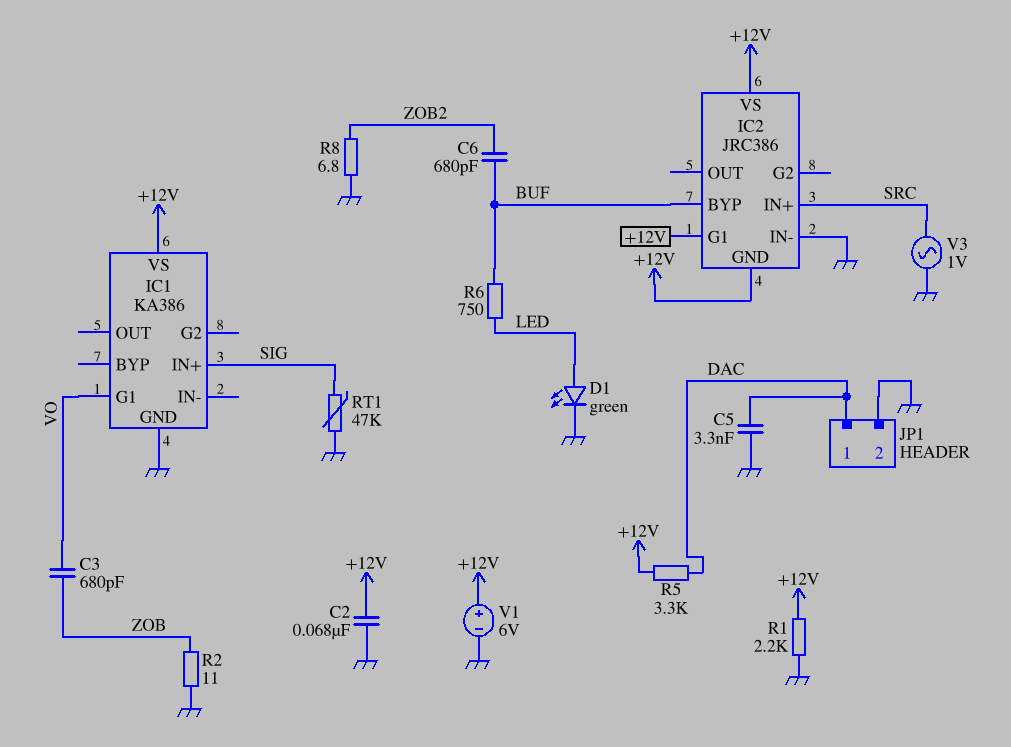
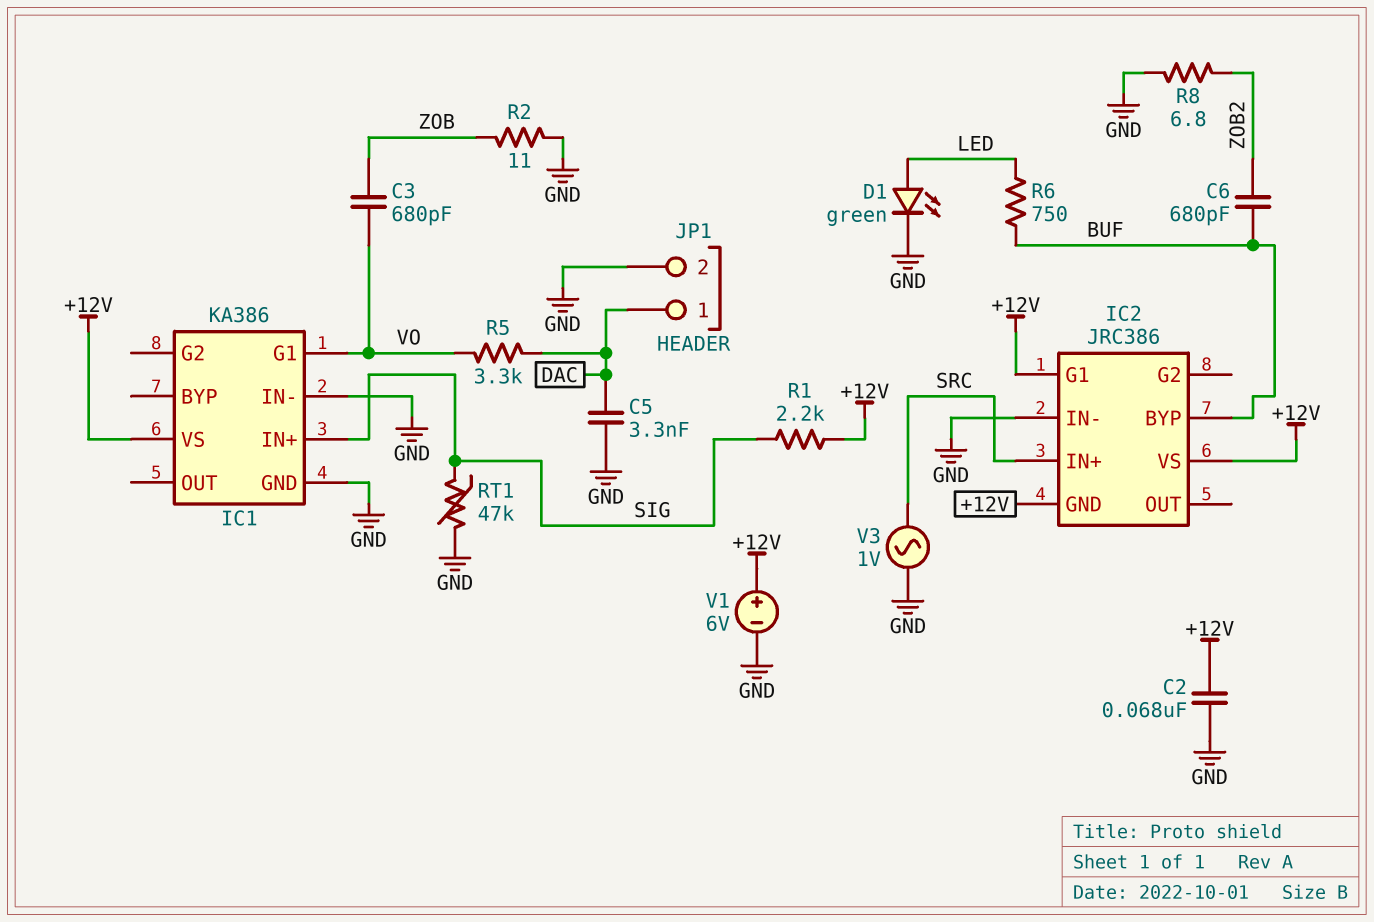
IC1 pin IN-: none -> GND
R1: 2.2k (+12V, GND) -> 2.2k (+12V, SIG)
R5: 3.3k (+12V, DAC) -> 3.3k (DAC, VO)

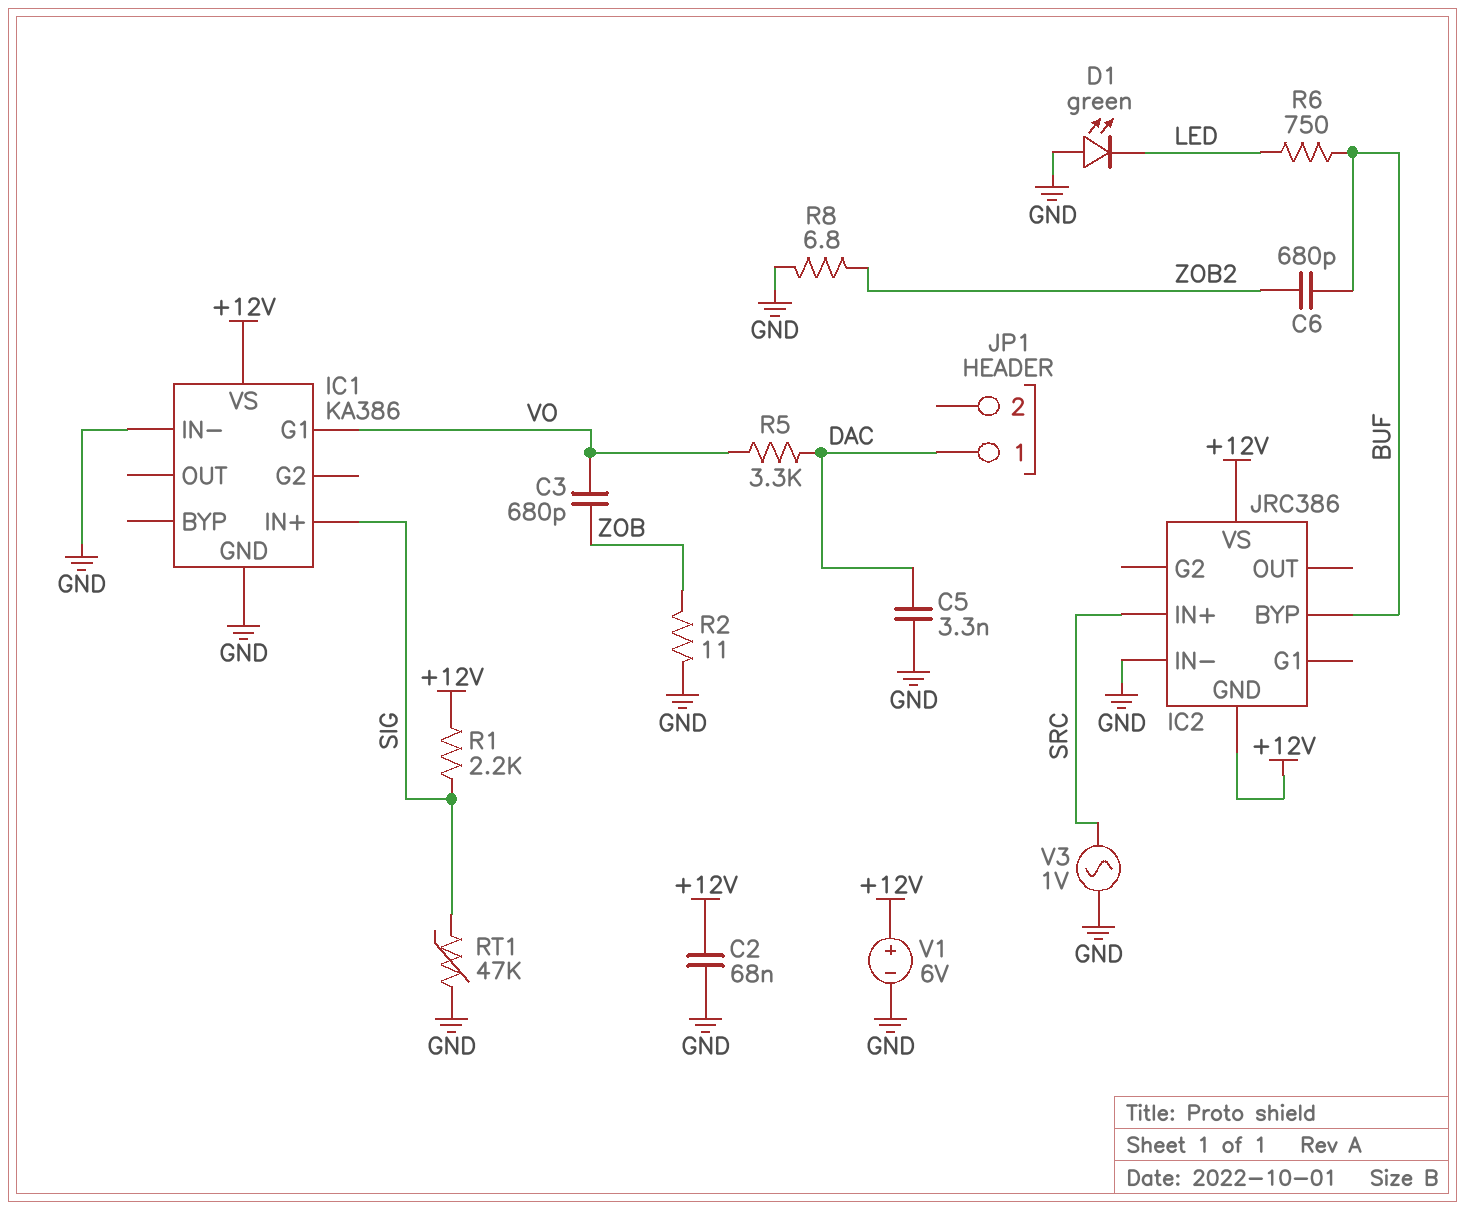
D1: LED green (A LED, K GND) -> LED green (A GND, K LED)
IC2 pin G1: +12V -> none
JP1 pin 2: GND -> none

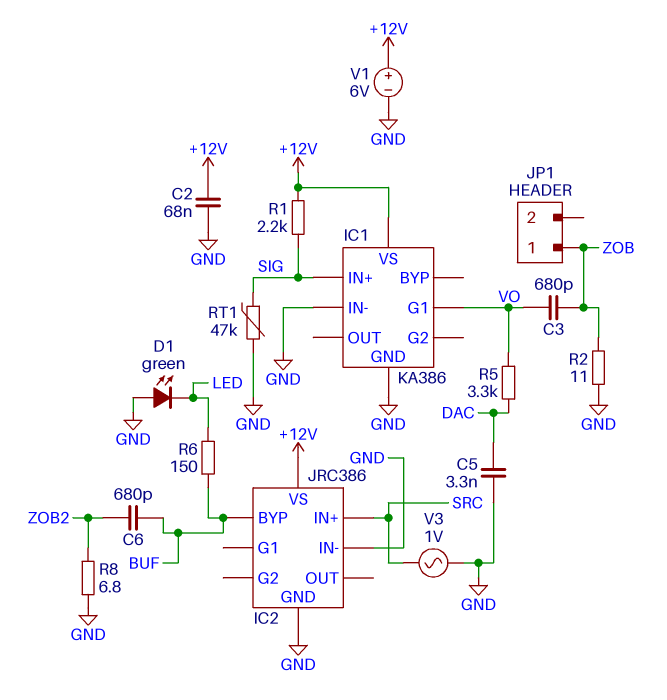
IC2 pin GND: +12V -> GND
JP1 pin 1: DAC -> ZOB
R6: 750 (BUF, LED) -> 150 (BUF, LED)

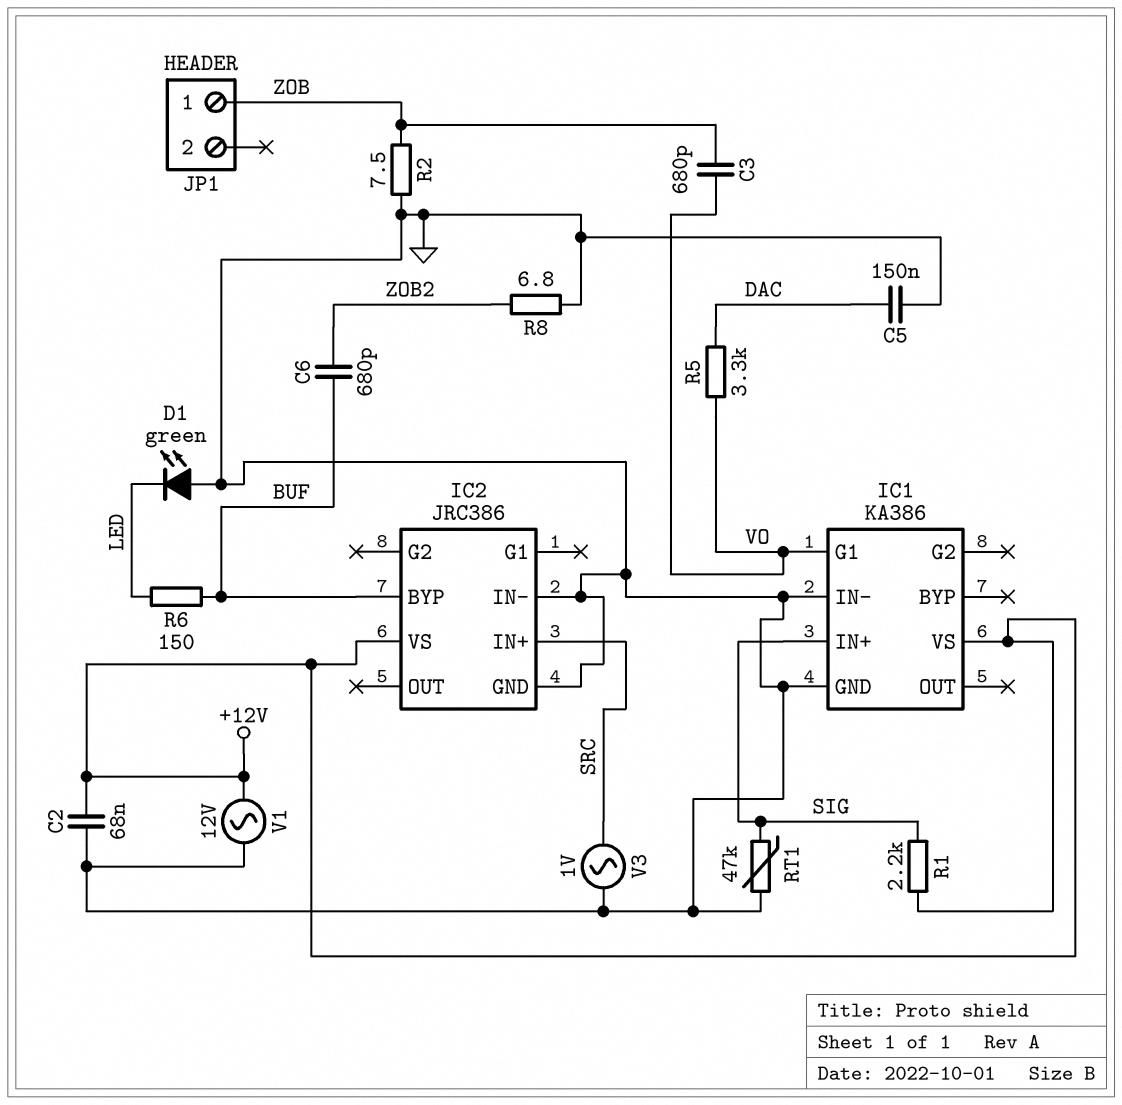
C5: 3.3nF (DAC, GND) -> 150nF (DAC, GND)
R2: 11 (GND, ZOB) -> 7.5 (GND, ZOB)
V1: 6V (plus +12V, minus GND) -> AC 12V (+12V, GND)

